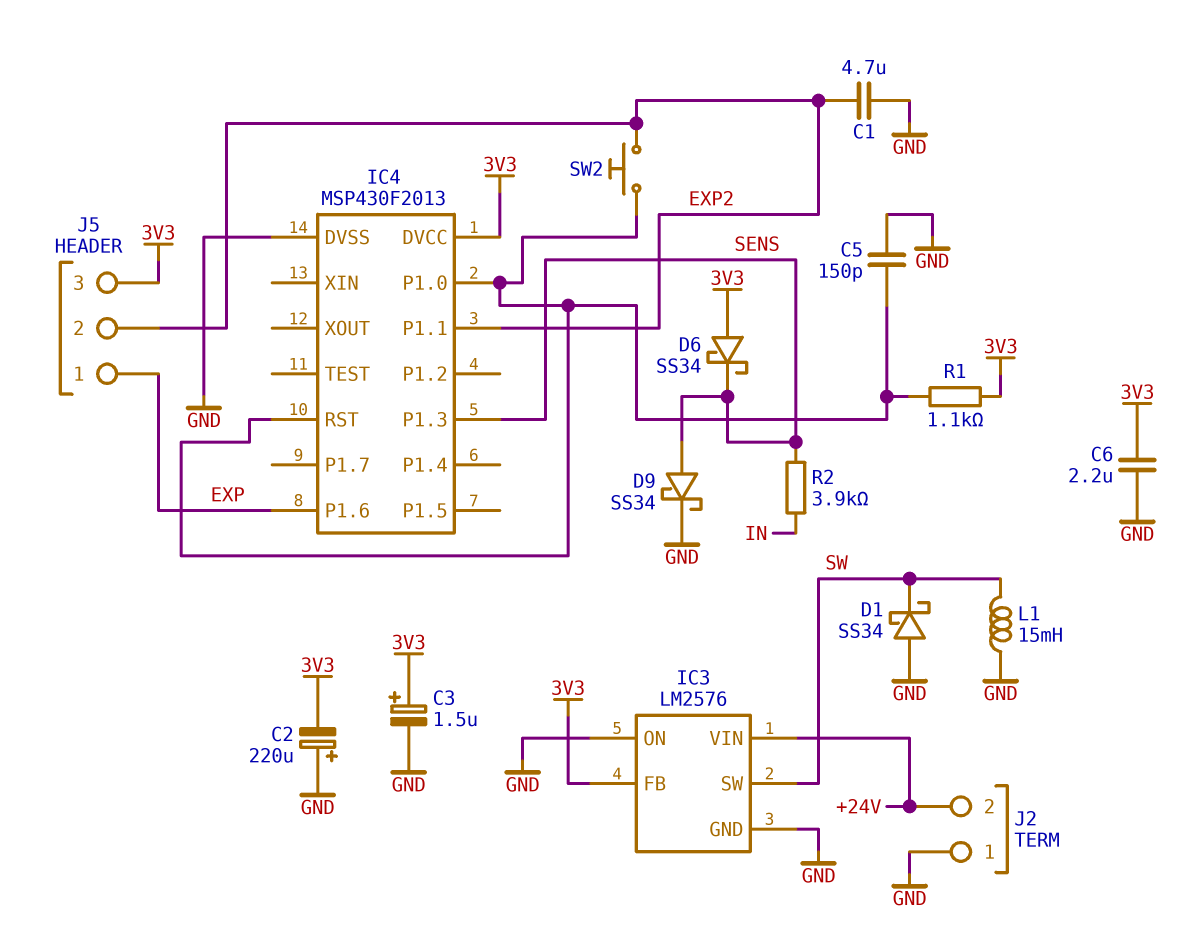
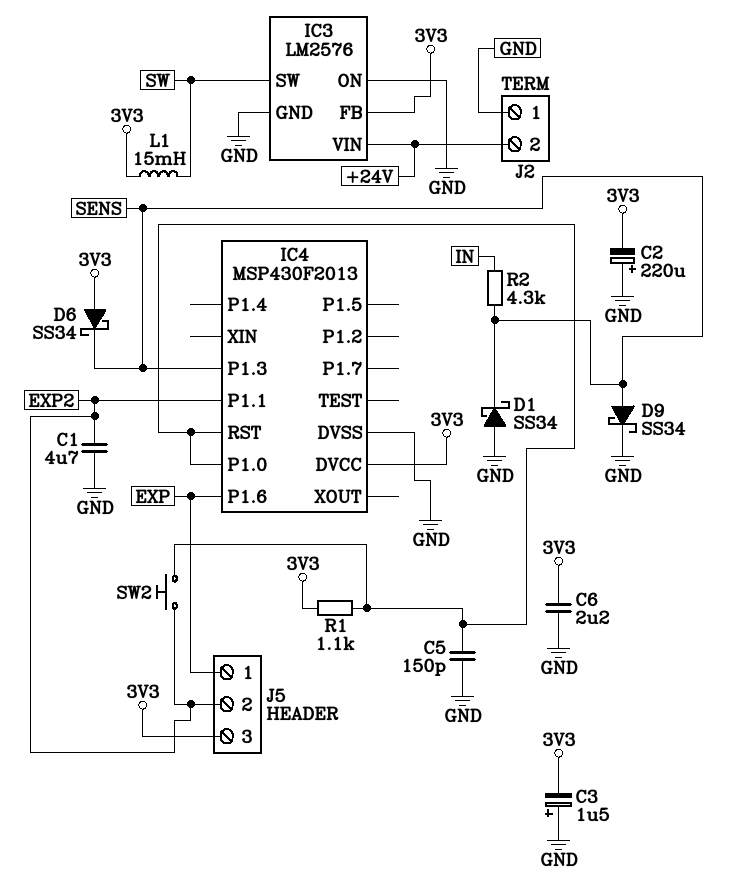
C3: 1.5uF (plus 3V3, minus GND) -> 1.5uF (plus GND, minus 3V3)
D1: schottky SS34 (A GND, K SW) -> schottky SS34 (A GND, K SENS)
L1: 15mH (GND, SW) -> 15mH (3V3, SW)
R2: 3.9k (IN, SENS) -> 4.3k (IN, SENS)

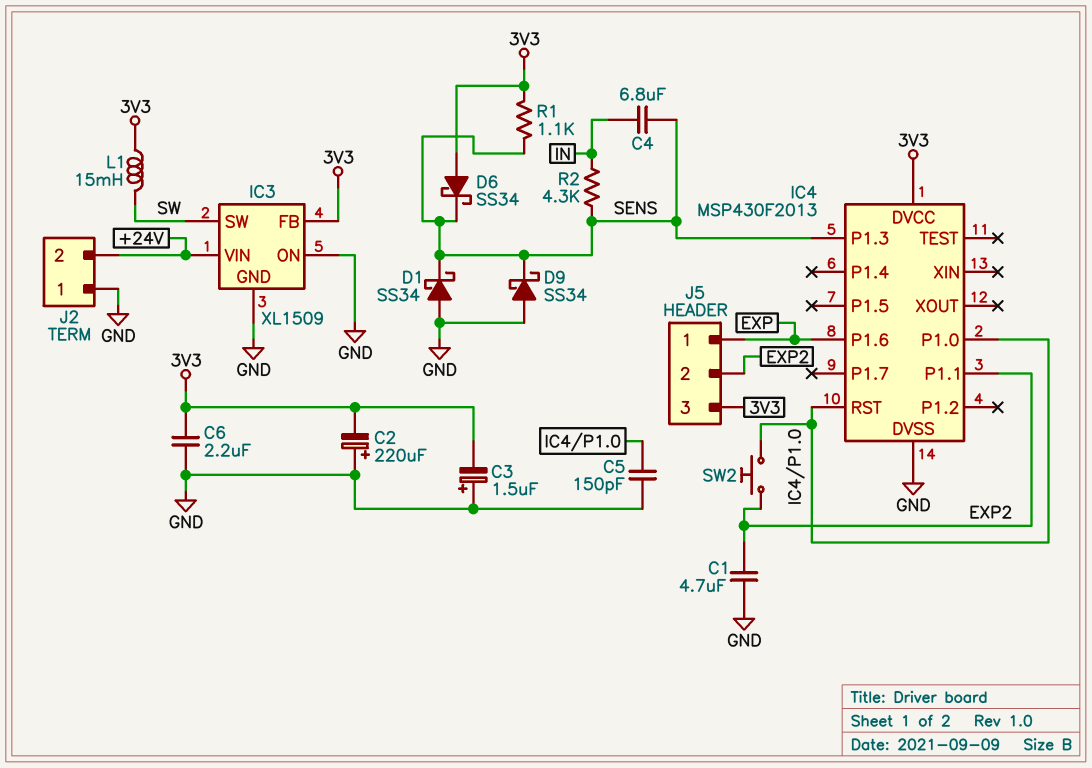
C4: none -> 6.8uF (IN, SENS)
D9: schottky SS34 (A SENS, K GND) -> schottky SS34 (A GND, K SENS)
IC3: LM2576 -> XL1509
R1: 1.1k (3V3, IC4/P1.0) -> 1.1k (3V3, SENS)

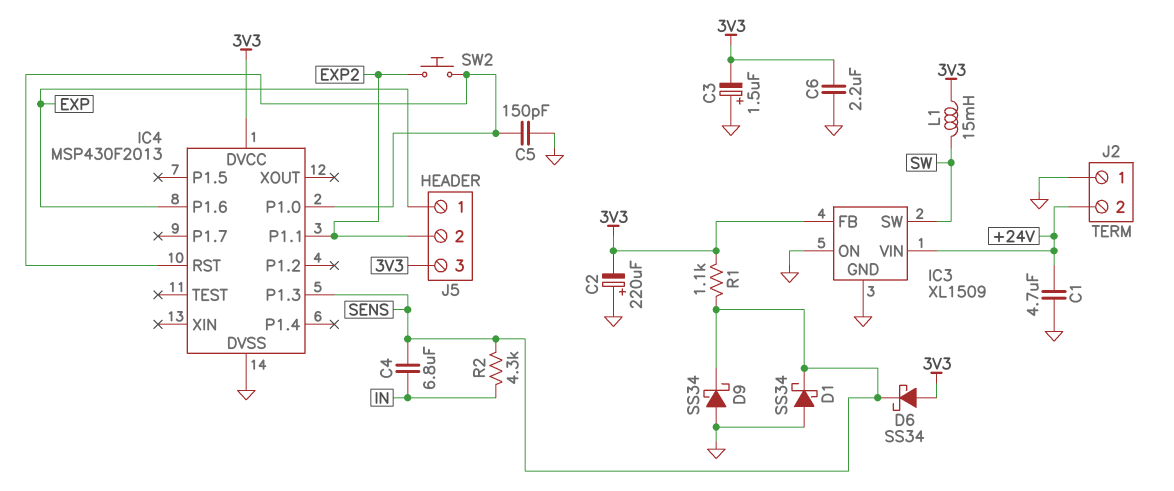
C1: 4.7uF (EXP2, GND) -> 4.7uF (+24V, GND)

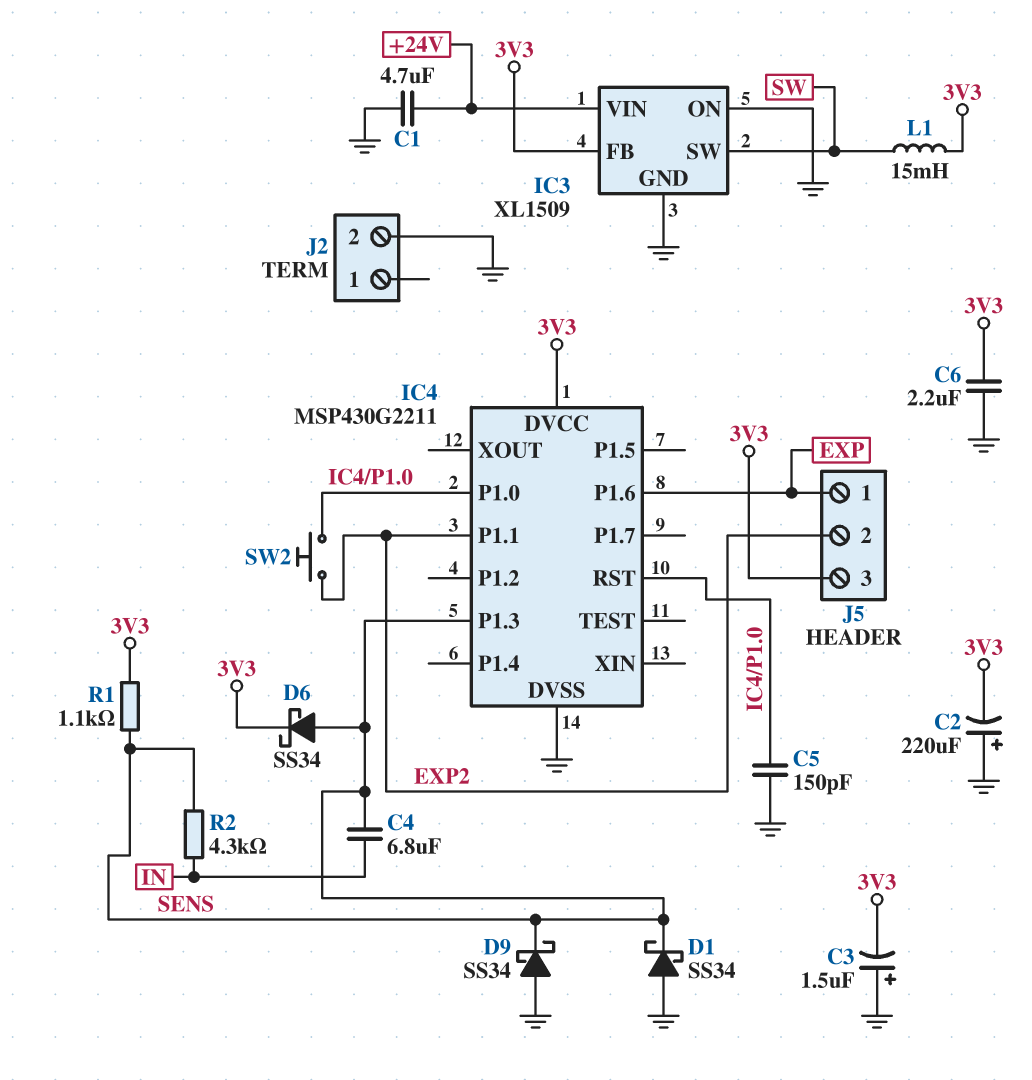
D6: schottky SS34 (A 3V3, K SENS) -> schottky SS34 (A SENS, K 3V3)
IC4: MSP430F2013 -> MSP430G2211
J2 pin 1: GND -> none
J2 pin 2: +24V -> GND

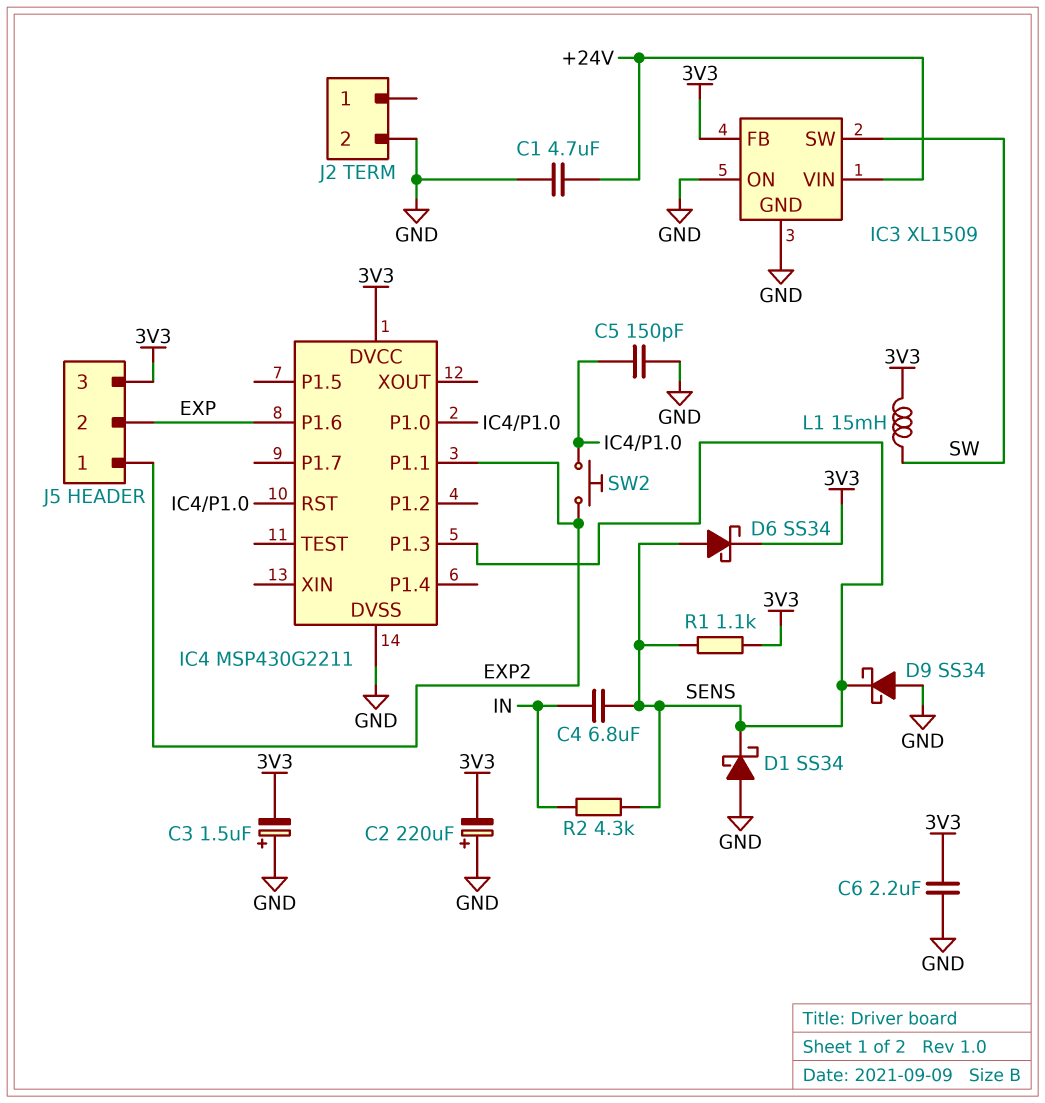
J5 pin 1: EXP -> EXP2
J5 pin 2: EXP2 -> EXP

